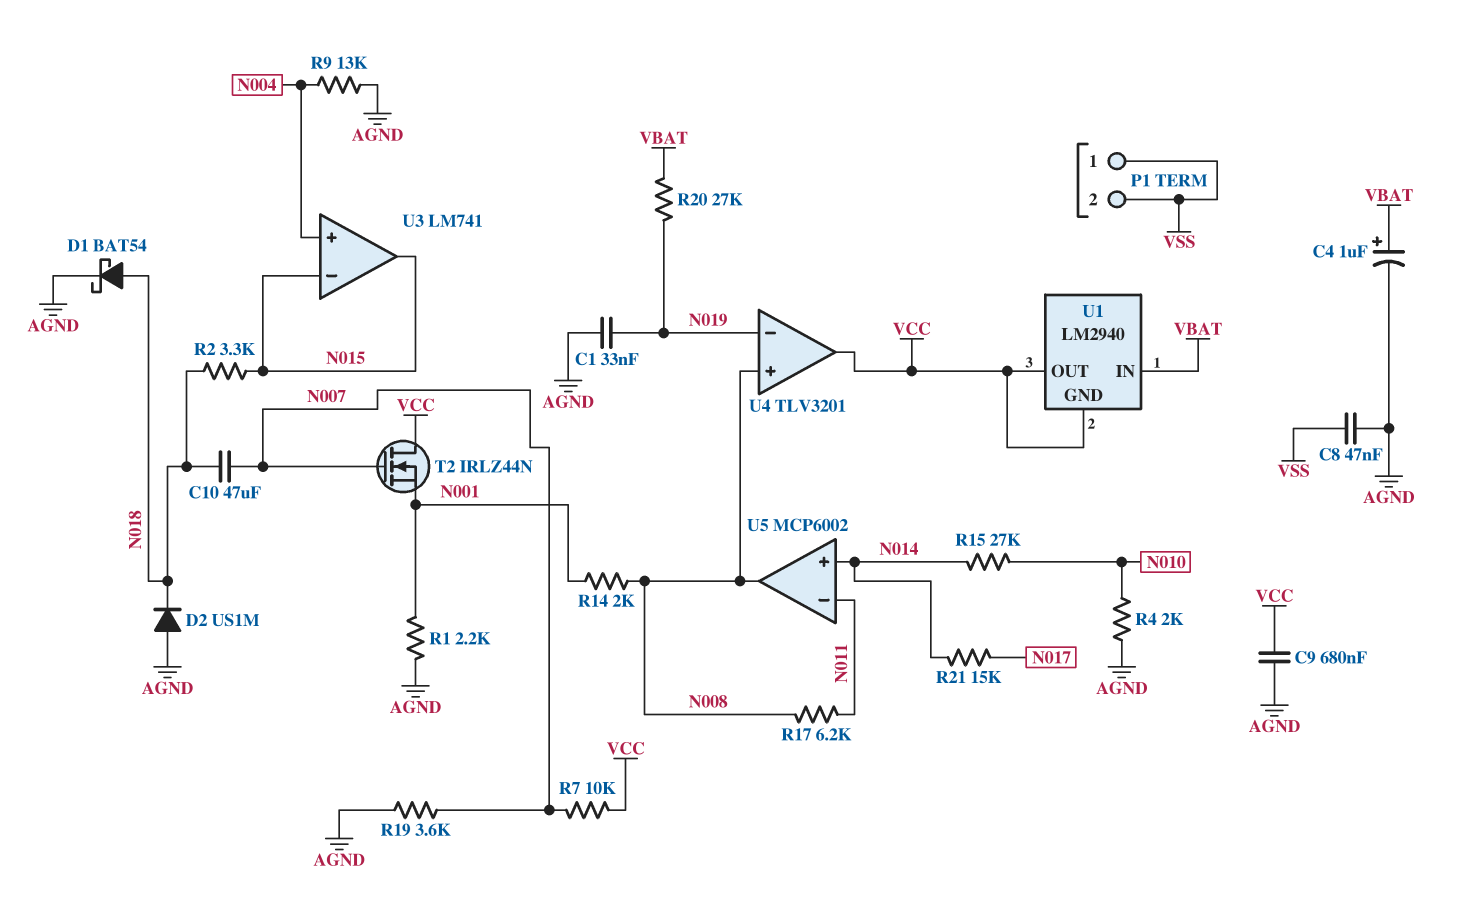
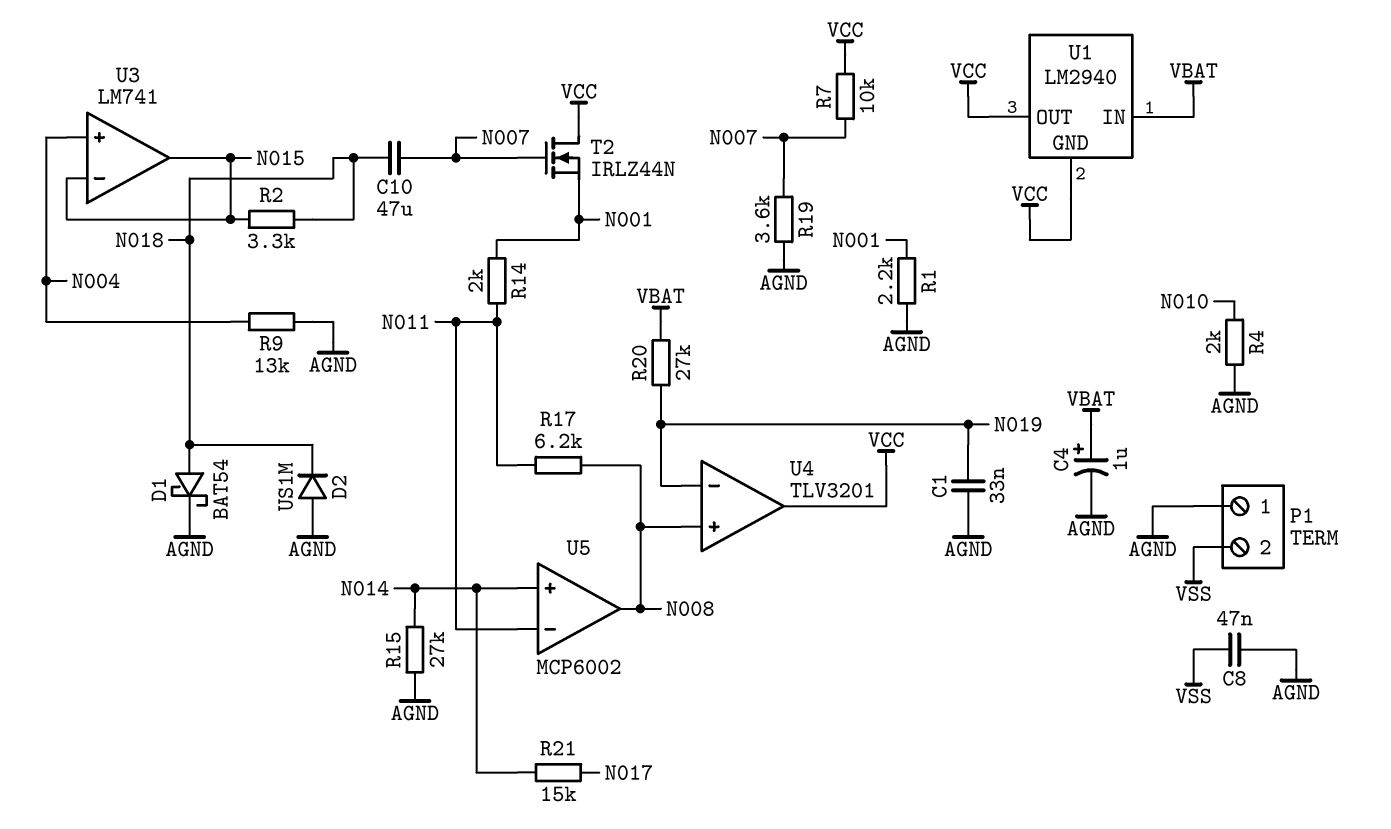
C9: 680nF (AGND, VCC) -> none
P1 pin 1: VSS -> AGND
R14: 2k (N001, N008) -> 2k (N001, N011)
R15: 27k (N010, N014) -> 27k (AGND, N014)

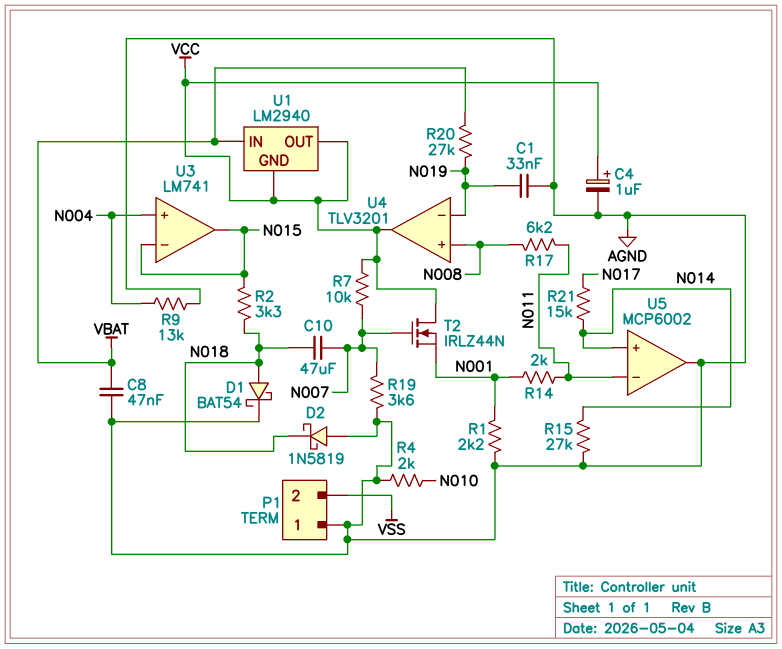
C4: 1uF (plus VBAT, minus AGND) -> 1uF (plus VCC, minus AGND)
C8: 47nF (AGND, VSS) -> 47nF (AGND, VBAT)
D2: diode US1M (A AGND, K N018) -> schottky 1N5819 (A AGND, K N018)
U5 pin out: N008 -> AGND

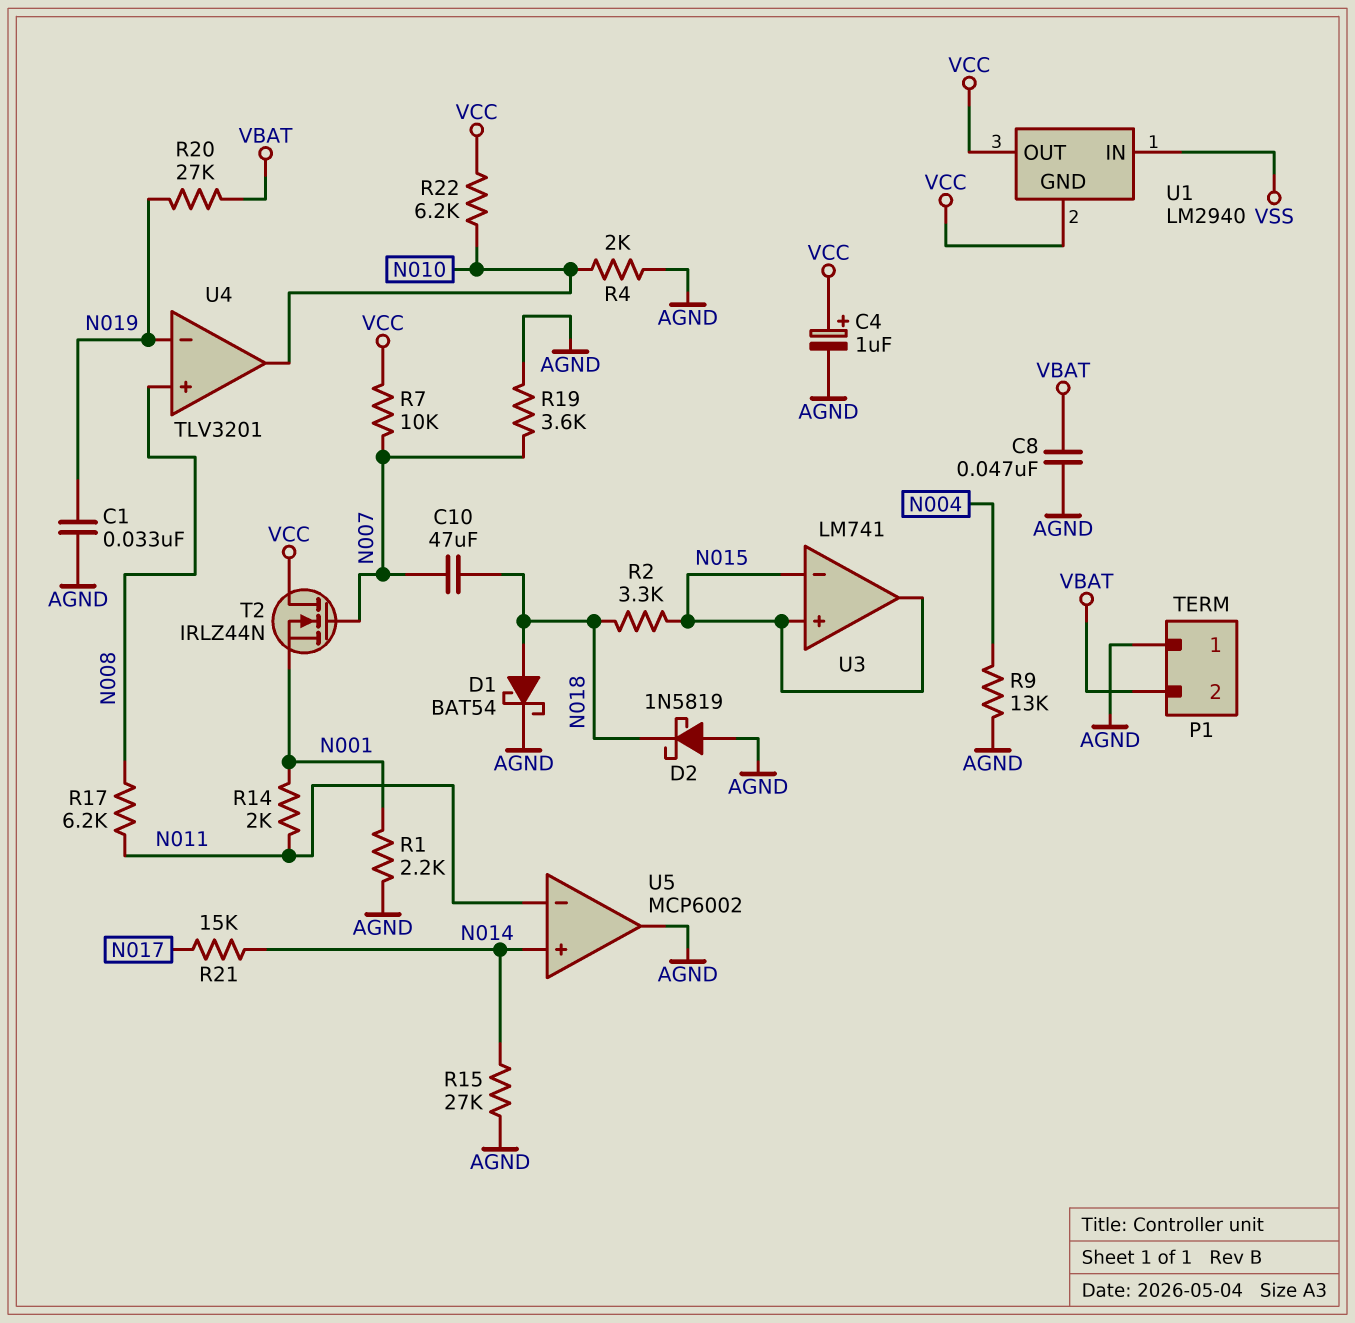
P1 pin 2: VSS -> VBAT
R22: none -> 6.2k (N010, VCC)
U1 pin IN: VBAT -> VSS
U3 pin in+: N004 -> N015
U4 pin out: VCC -> N010

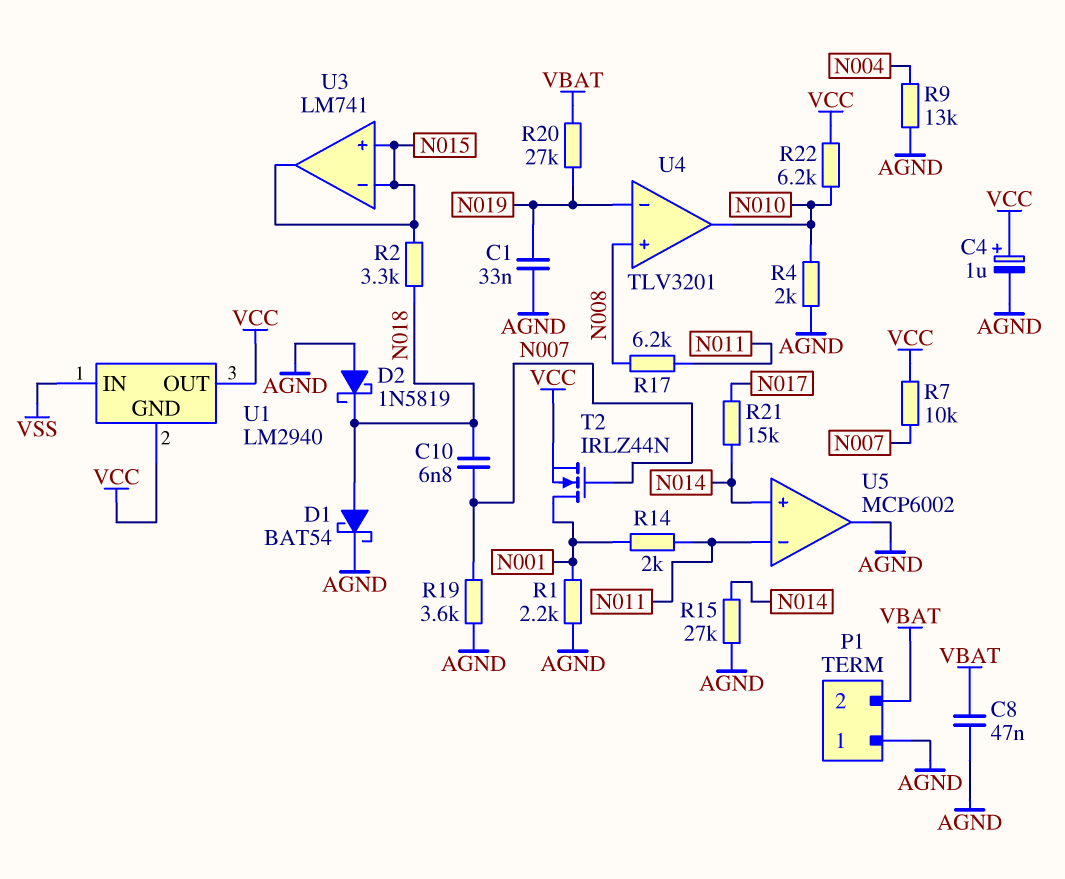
C10: 47uF (N007, N018) -> 6.8nF (N007, N018)
T2: NMOS IRLZ44N (G N007, D VCC, S N001) -> NMOS IRLZ44N (G N007, D N001, S VCC)

